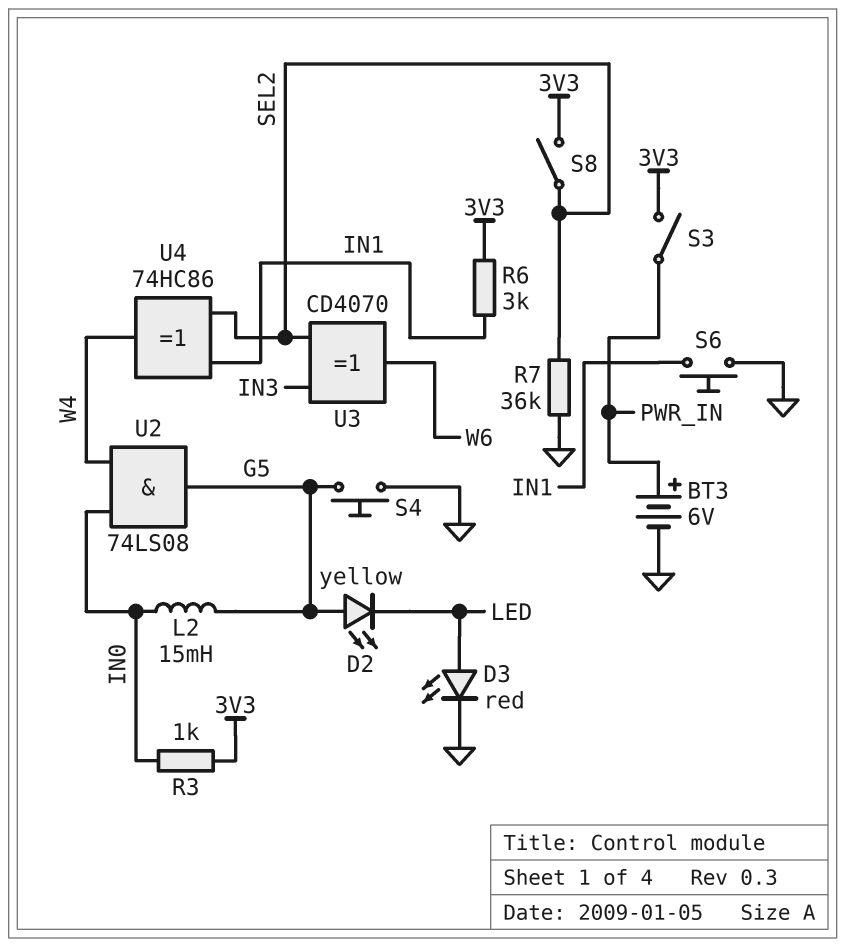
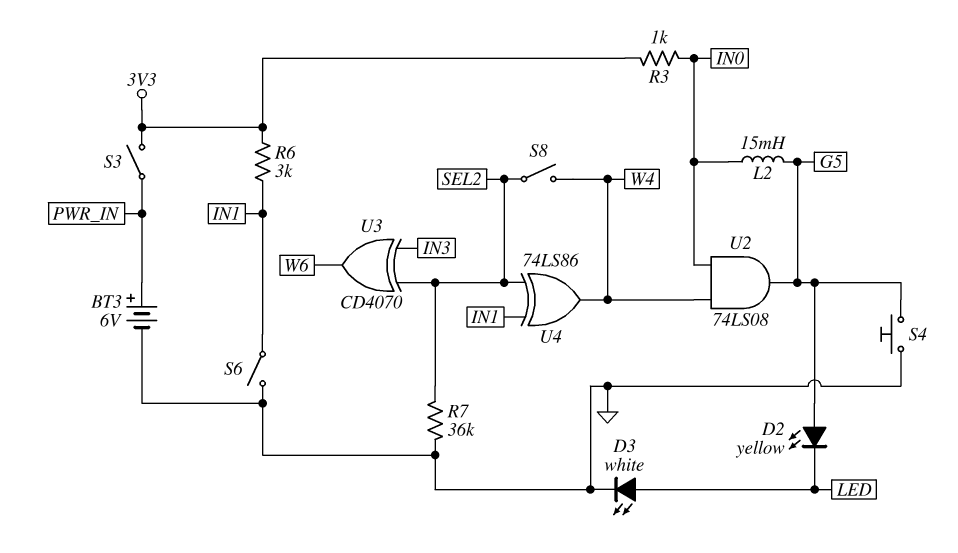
D3: LED red (A LED, K GND) -> LED white (A LED, K GND)
S6: button (GND, IN1) -> switch (GND, IN1)
S8: switch (3V3, SEL2) -> switch (SEL2, W4)
U4: XOR 74HC86 (in IN1, in SEL2, out W4) -> XOR 74LS86 (in IN1, in SEL2, out W4)

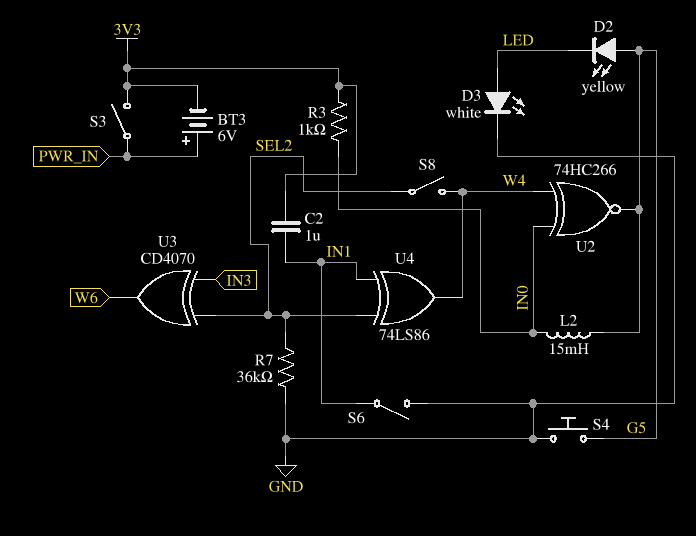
BT3: 6V (plus PWR_IN, minus GND) -> 6V (plus PWR_IN, minus 3V3)
C2: none -> 1uF (3V3, IN1)
R6: 3k (3V3, IN1) -> none
U2: AND 74LS08 (in IN0, in W4, out G5) -> XNOR 74HC266 (in IN0, in W4, out G5)

